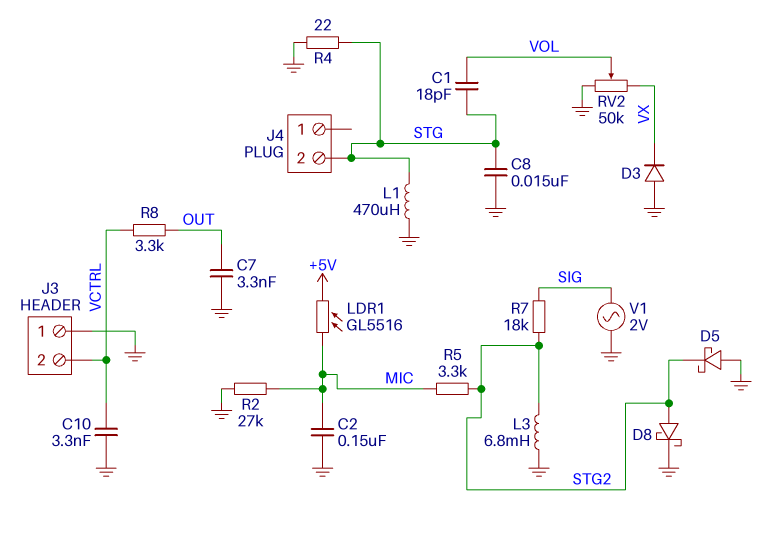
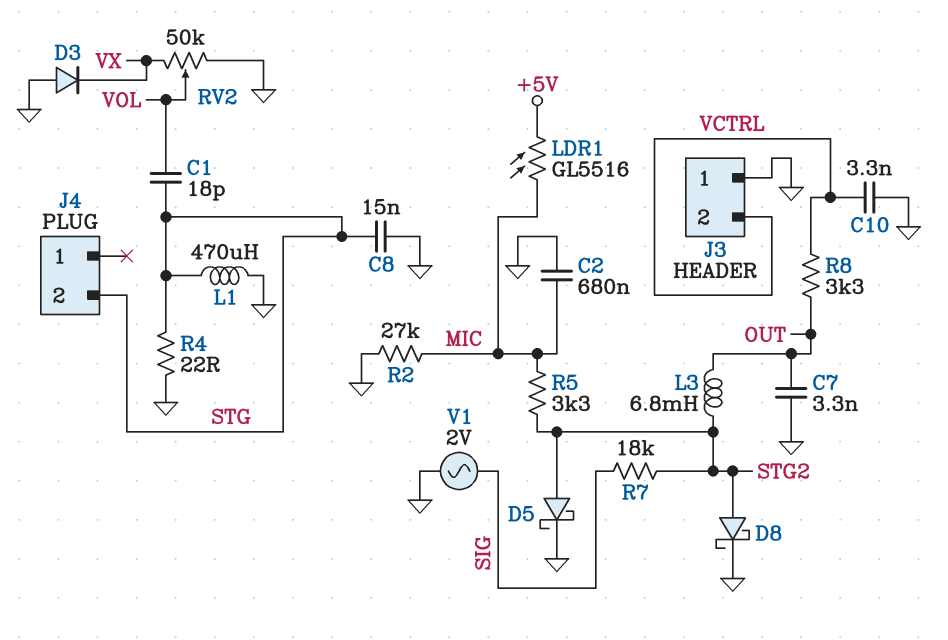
C2: 150nF (GND, MIC) -> 680nF (GND, MIC)
D5: schottky (A GND, K STG2) -> schottky (A STG2, K GND)
L3: 6.8mH (GND, STG2) -> 6.8mH (OUT, STG2)

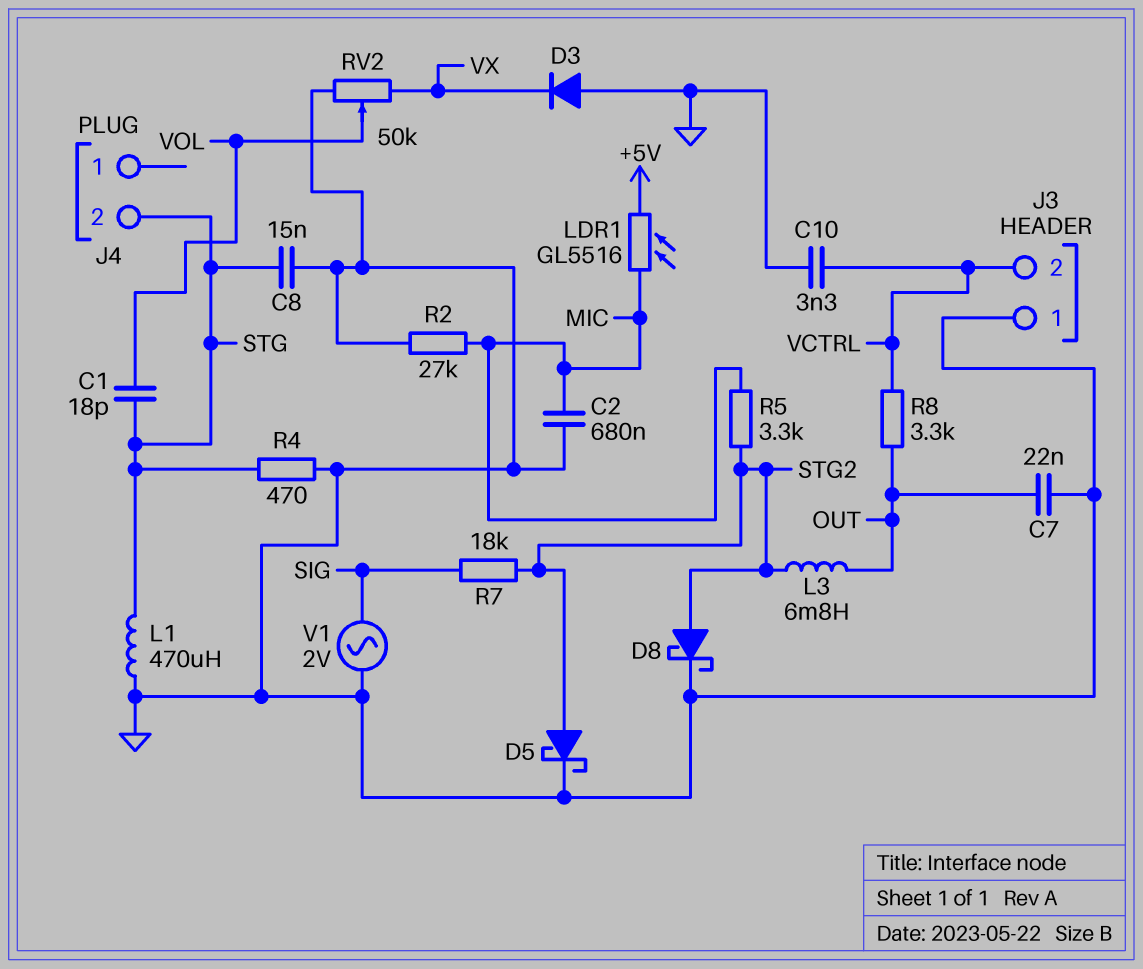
C7: 3.3nF (GND, OUT) -> 22nF (GND, OUT)
R4: 22 (GND, STG) -> 470 (GND, STG)

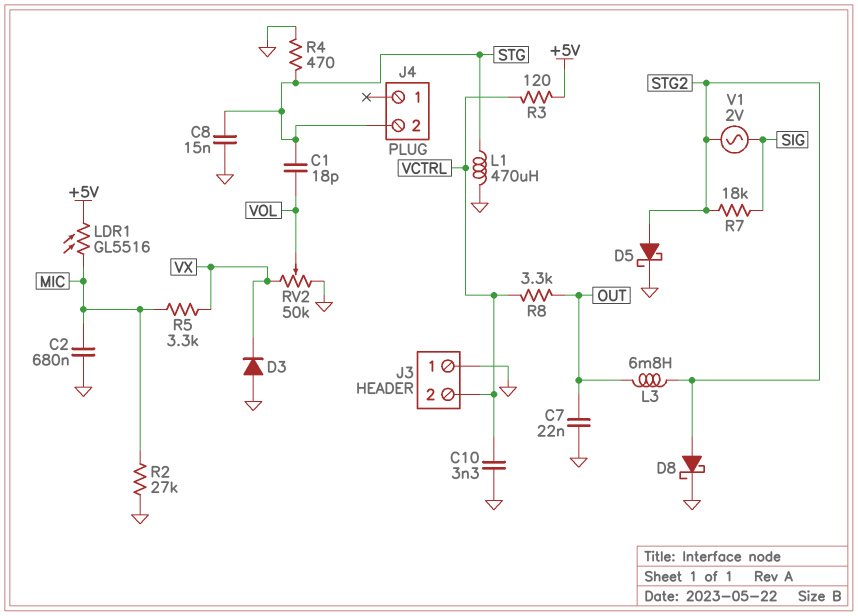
R3: none -> 120 (+5V, VCTRL)
R5: 3.3k (MIC, STG2) -> 3.3k (MIC, VX)
V1: AC 2V (GND, SIG) -> AC 2V (SIG, STG2)

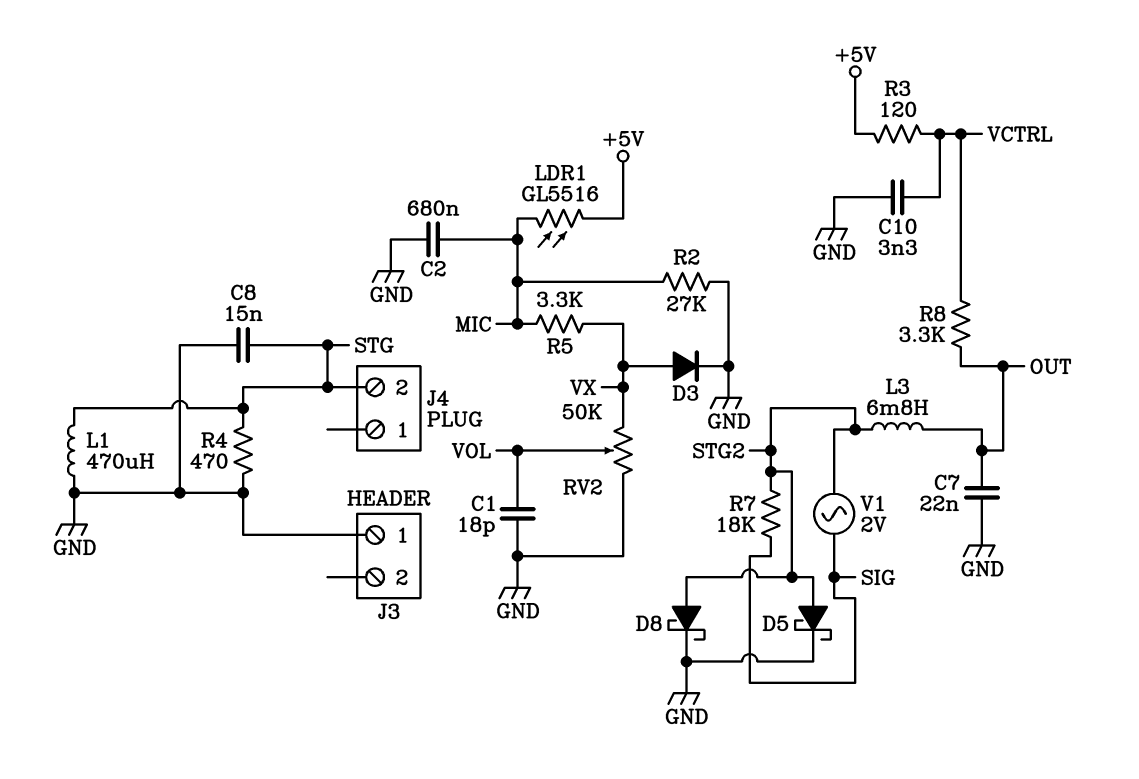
C1: 18pF (STG, VOL) -> 18pF (GND, VOL)
D3: diode (A GND, K VX) -> diode (A VX, K GND)
J3 pin 2: VCTRL -> none

